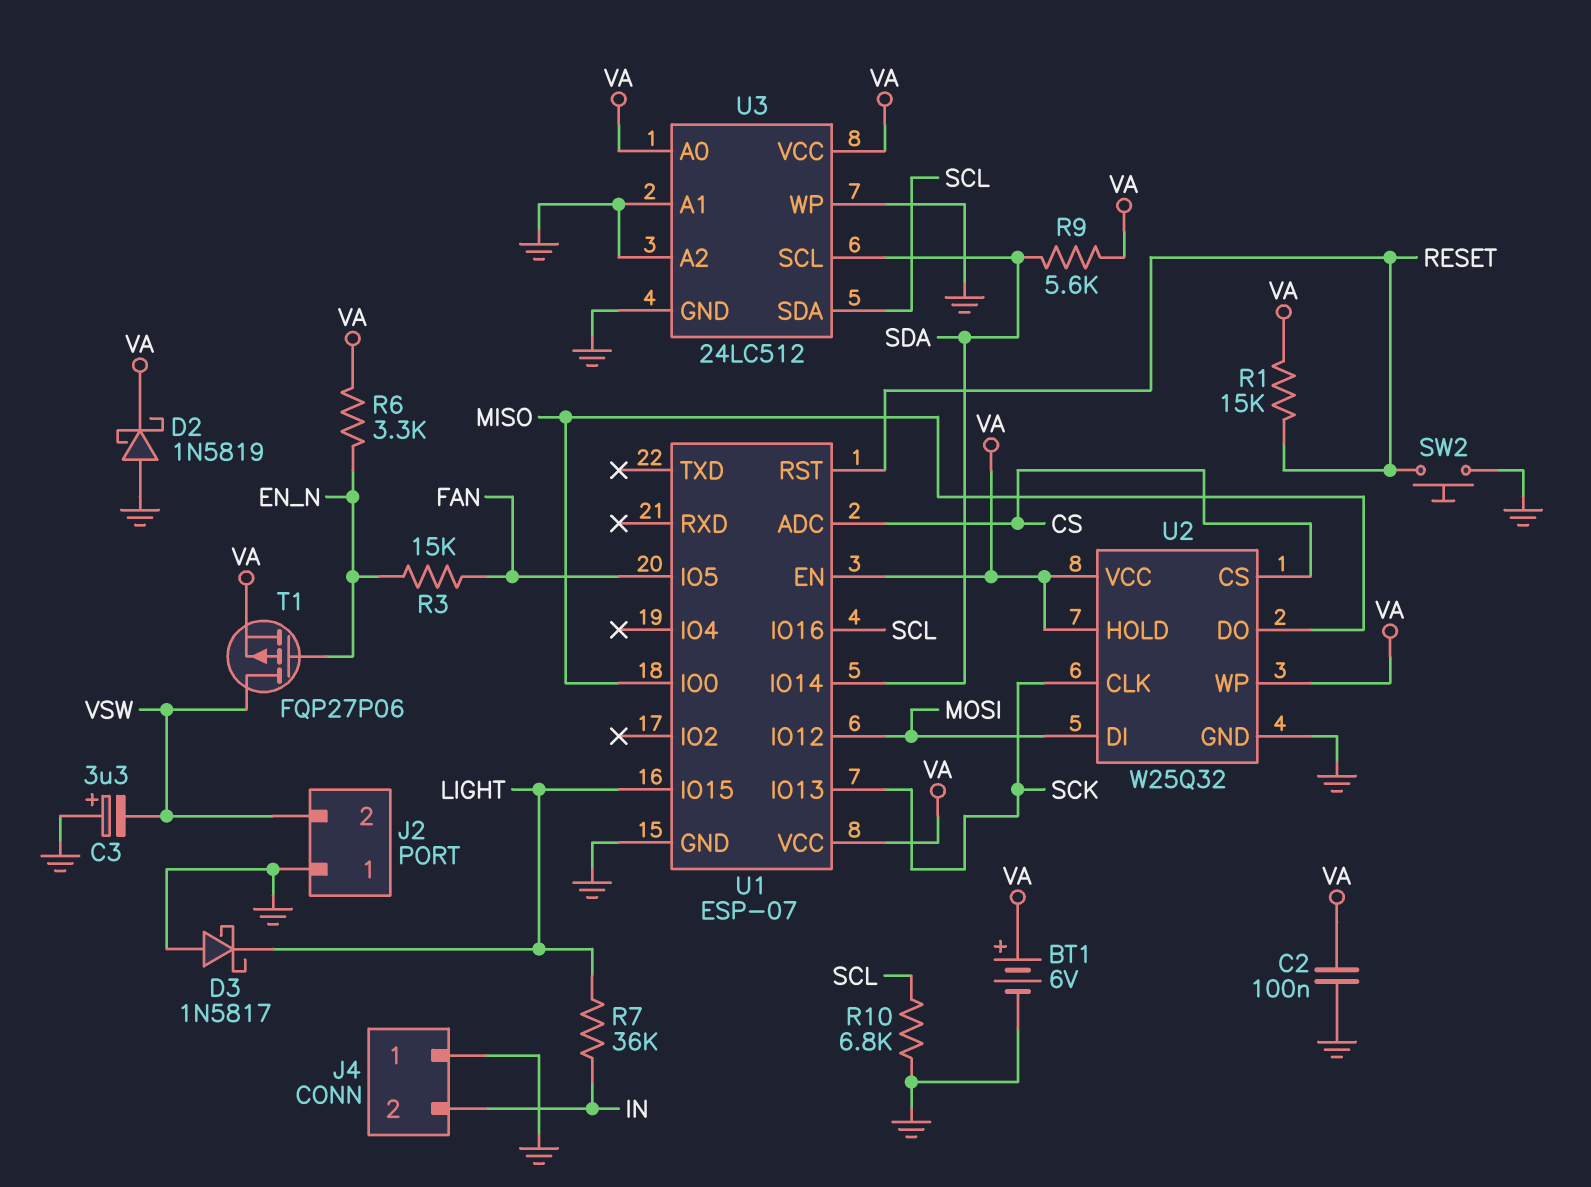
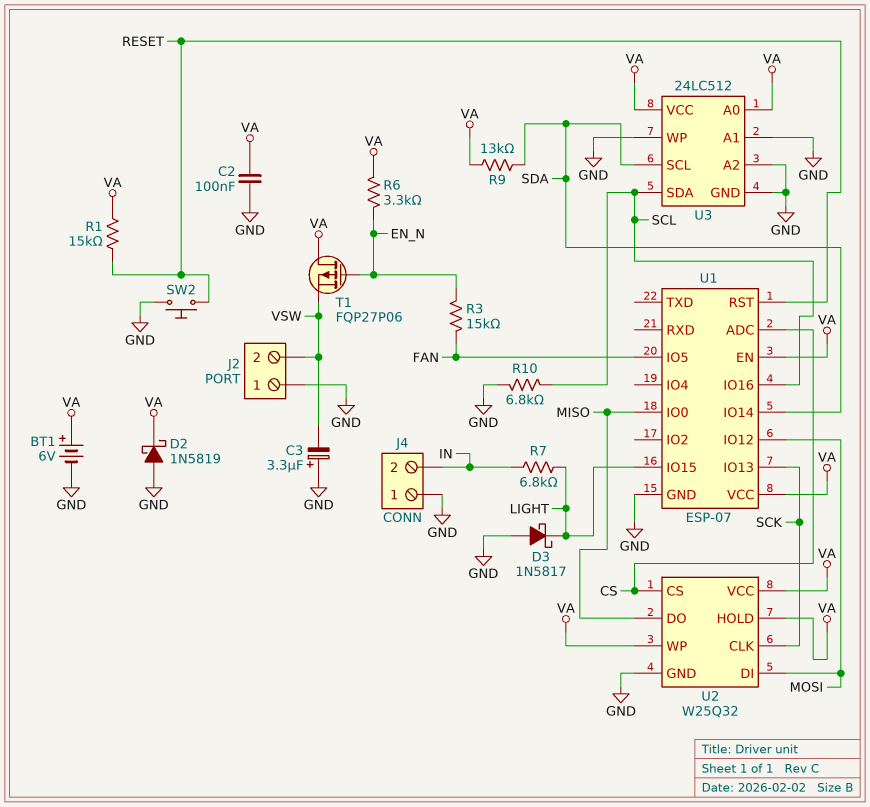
R7: 36k (IN, LIGHT) -> 6.8k (IN, LIGHT)
R9: 5.6k (SDA, VA) -> 13k (SDA, VA)
T1: PMOS FQP27P06 (G EN_N, D VSW, S VA) -> PMOS FQP27P06 (G EN_N, D VA, S VSW)

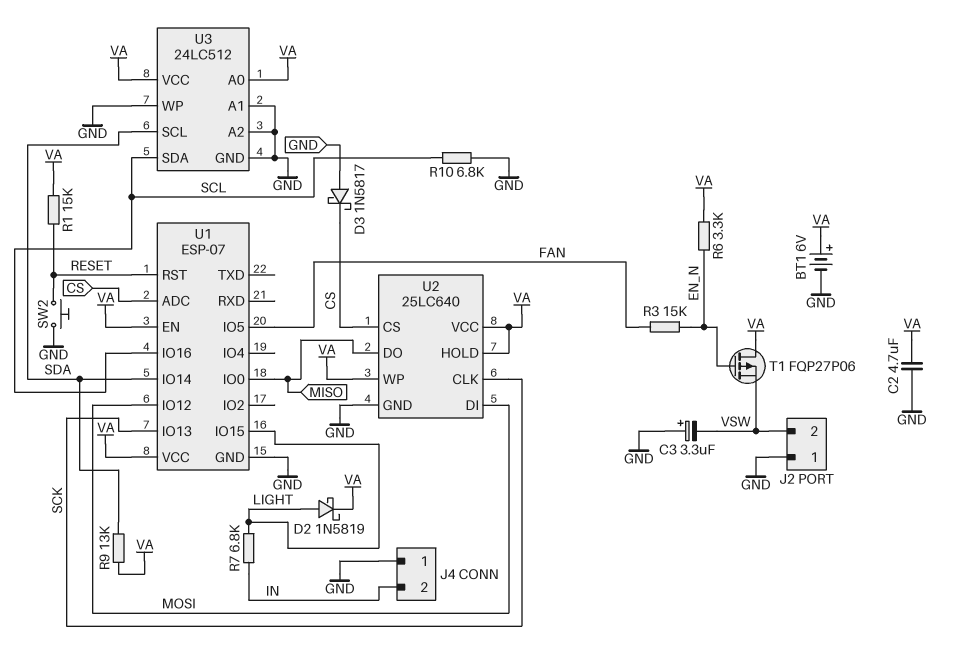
C2: 100nF (GND, VA) -> 4.7uF (GND, VA)
D2: schottky 1N5819 (A GND, K VA) -> schottky 1N5819 (A LIGHT, K VA)
D3: schottky 1N5817 (A GND, K LIGHT) -> schottky 1N5817 (A GND, K CS)
U2: W25Q32 -> 25LC640

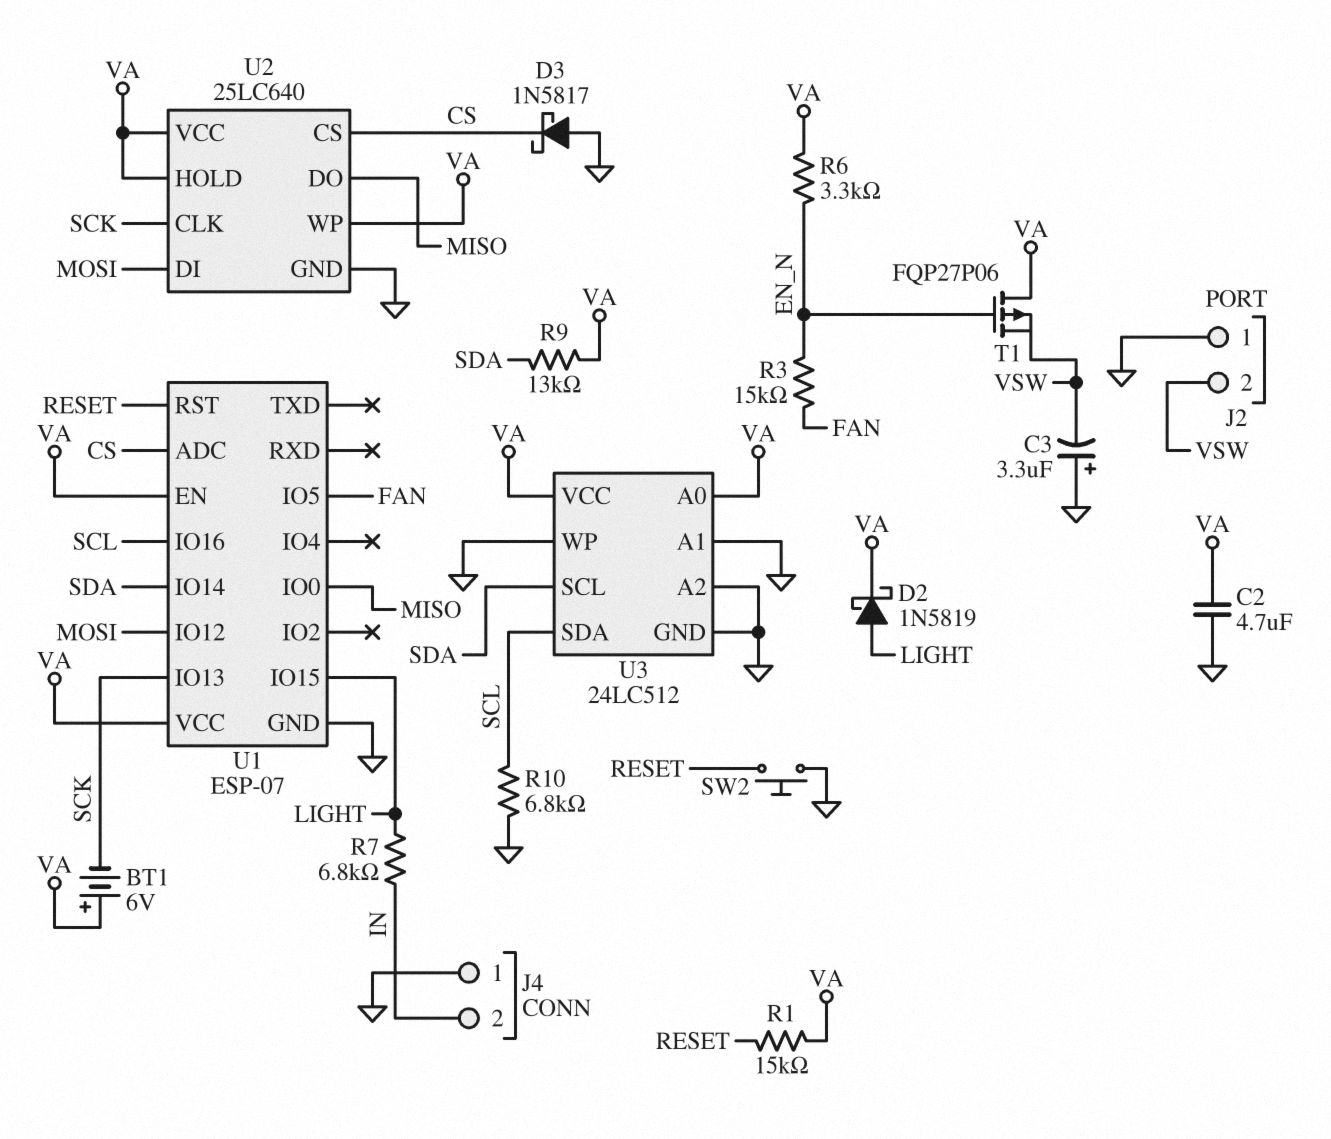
BT1: 6V (plus VA, minus GND) -> 6V (plus VA, minus SCK)

